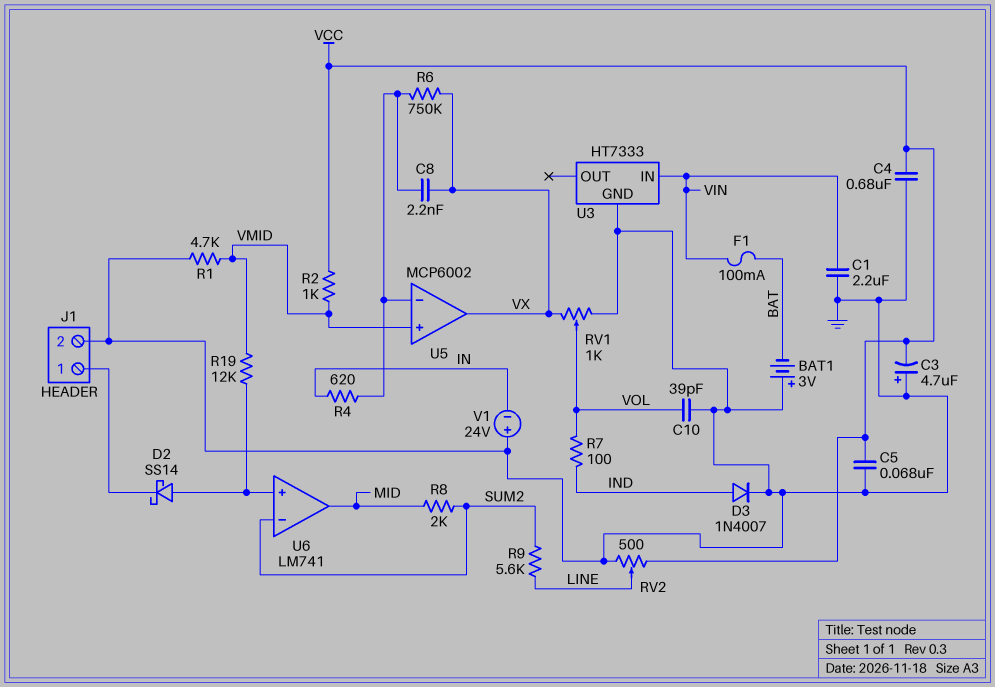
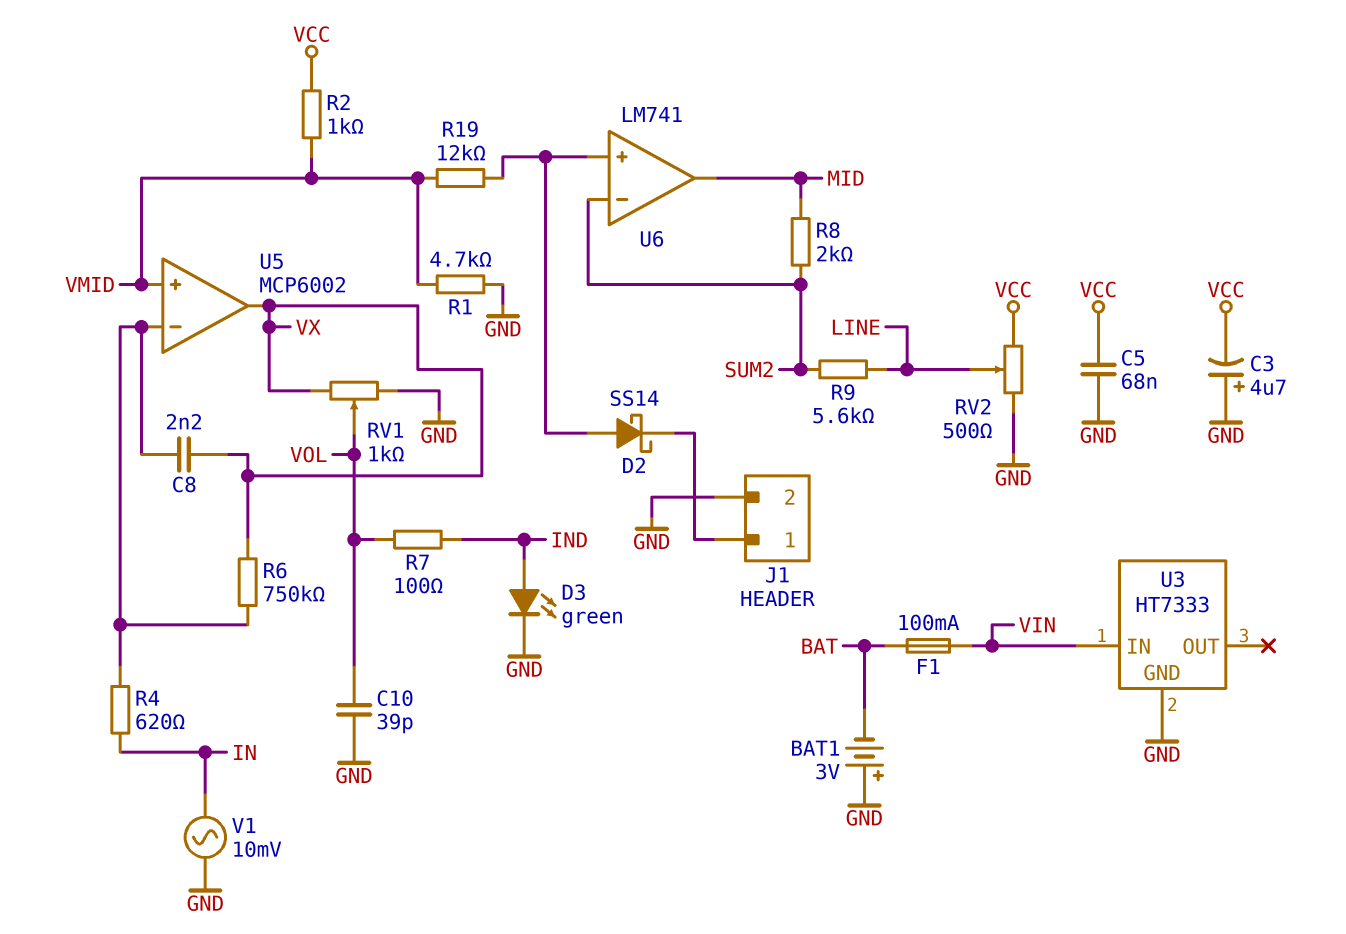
C1: 2.2uF (GND, VIN) -> none
C4: 680nF (GND, VCC) -> none
D3: diode 1N4007 (A IND, K GND) -> LED green (A IND, K GND)
V1: 24V (plus GND, minus IN) -> AC 10mV (GND, IN)

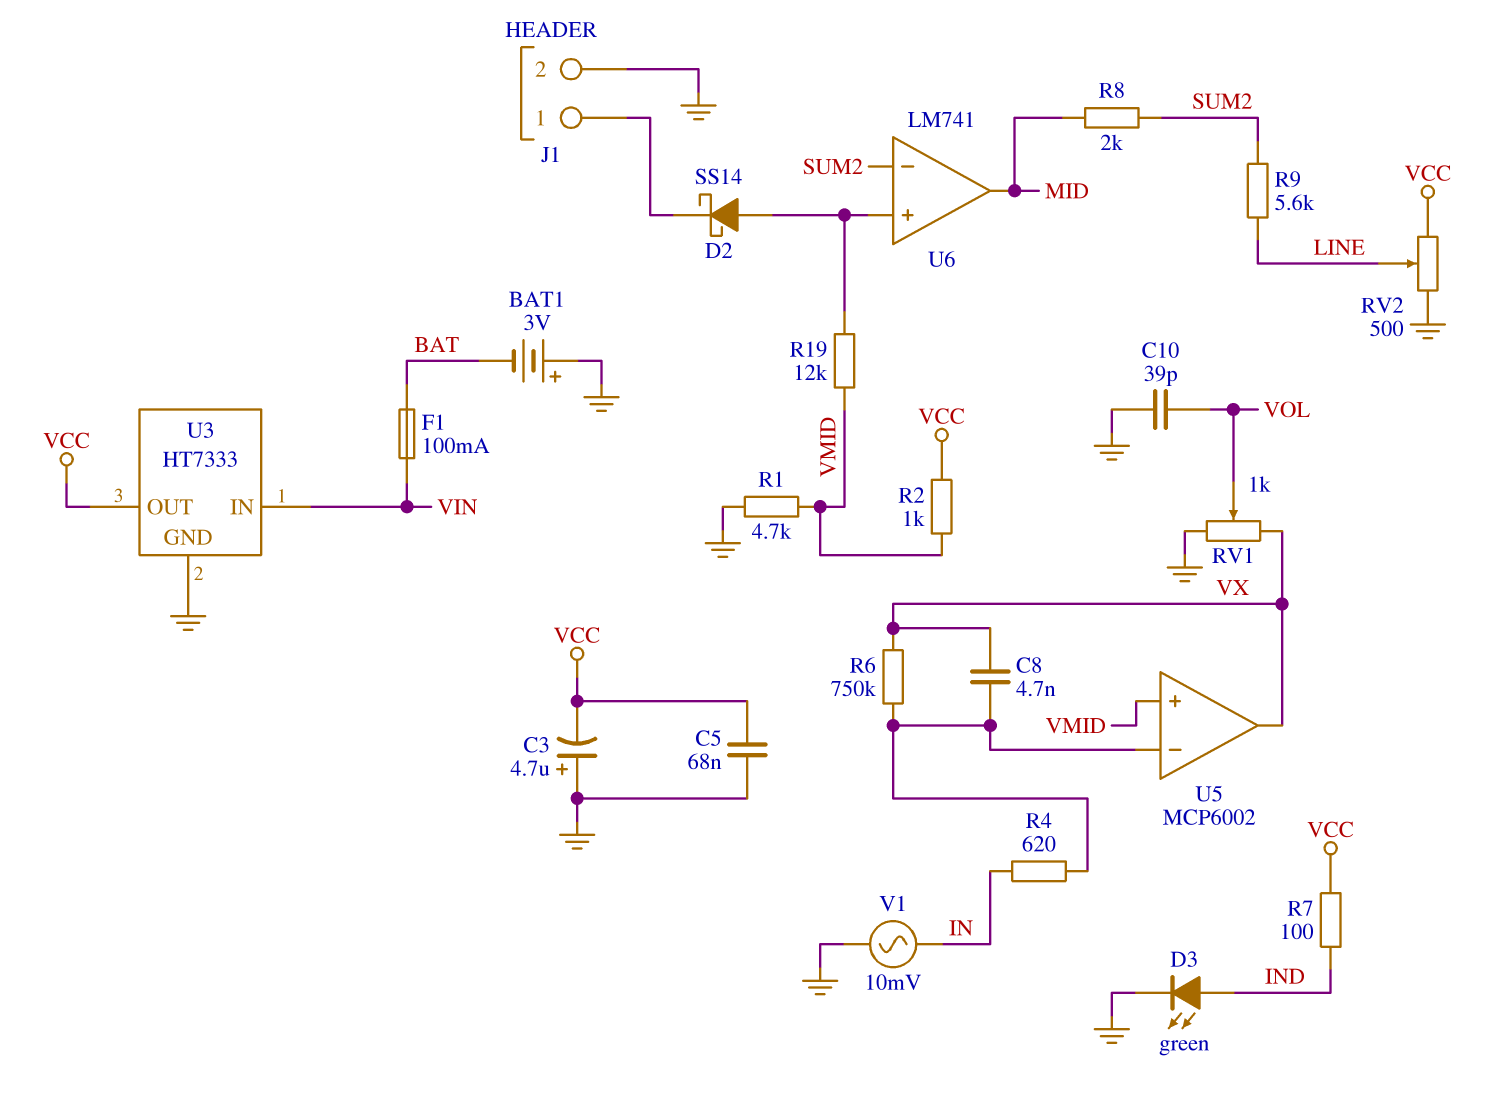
C8: 2.2nF (U5/in-, VX) -> 4.7nF (U5/in-, VX)
R7: 100 (IND, VOL) -> 100 (IND, VCC)
U3 pin OUT: none -> VCC

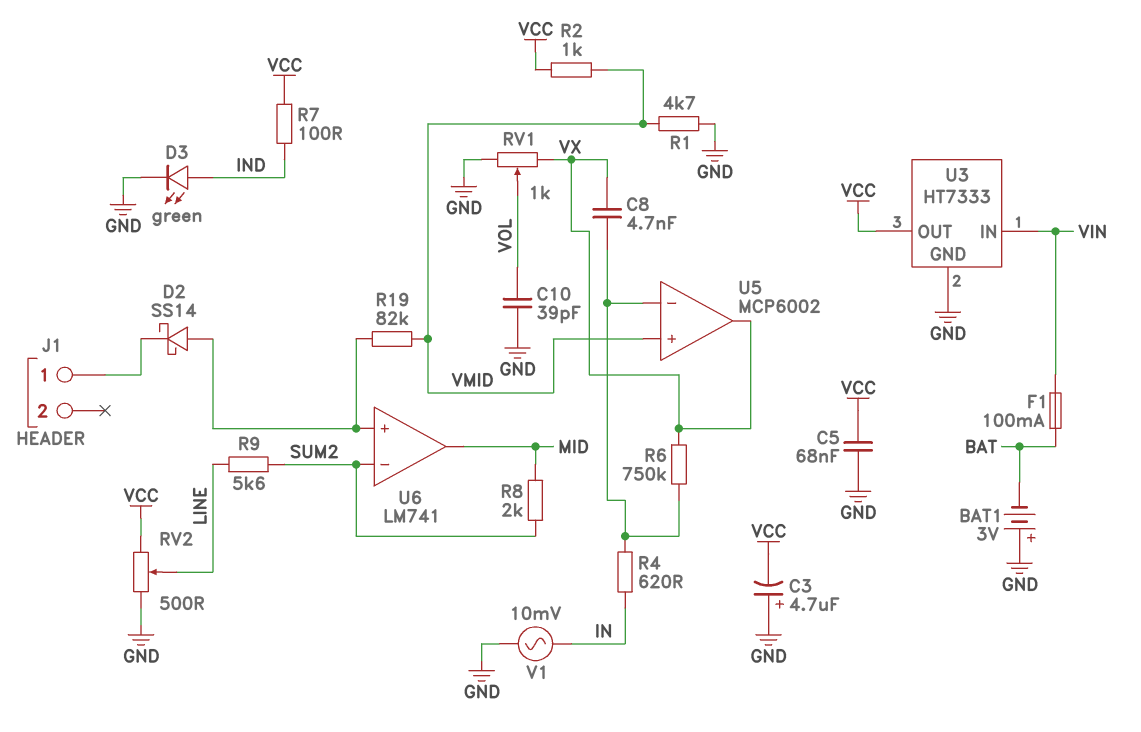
J1 pin 2: GND -> none
R19: 12k (U6/in+, VMID) -> 82k (U6/in+, VMID)

